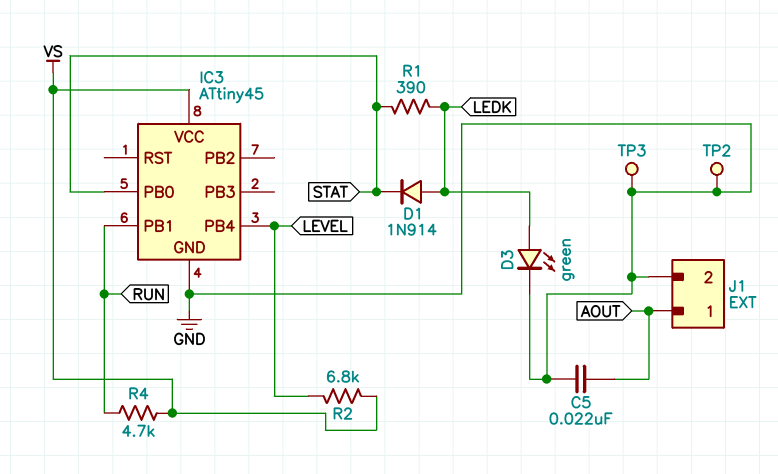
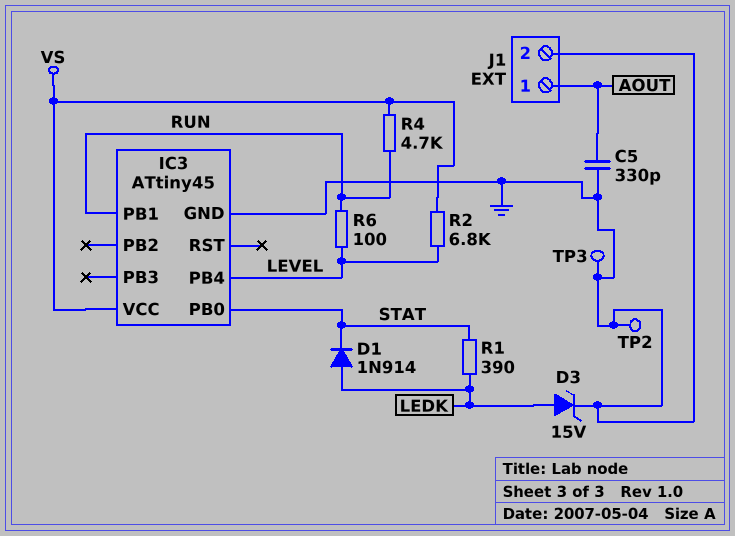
C5: 22nF (AOUT, GND) -> 330pF (AOUT, GND)
D3: LED green (A LEDK, K GND) -> zener 15V (A LEDK, K GND)
R6: none -> 100 (LEVEL, RUN)

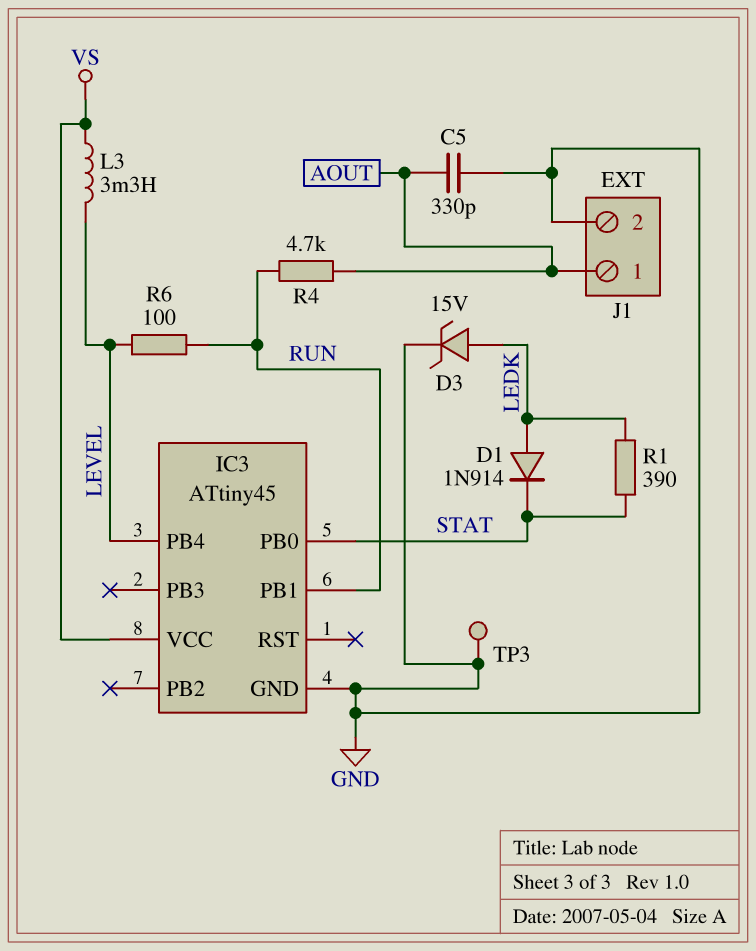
L3: none -> 3.3mH (LEVEL, VS)
R2: 6.8k (LEVEL, VS) -> none
R4: 4.7k (RUN, VS) -> 4.7k (AOUT, RUN)
TP2: test point (GND) -> none

